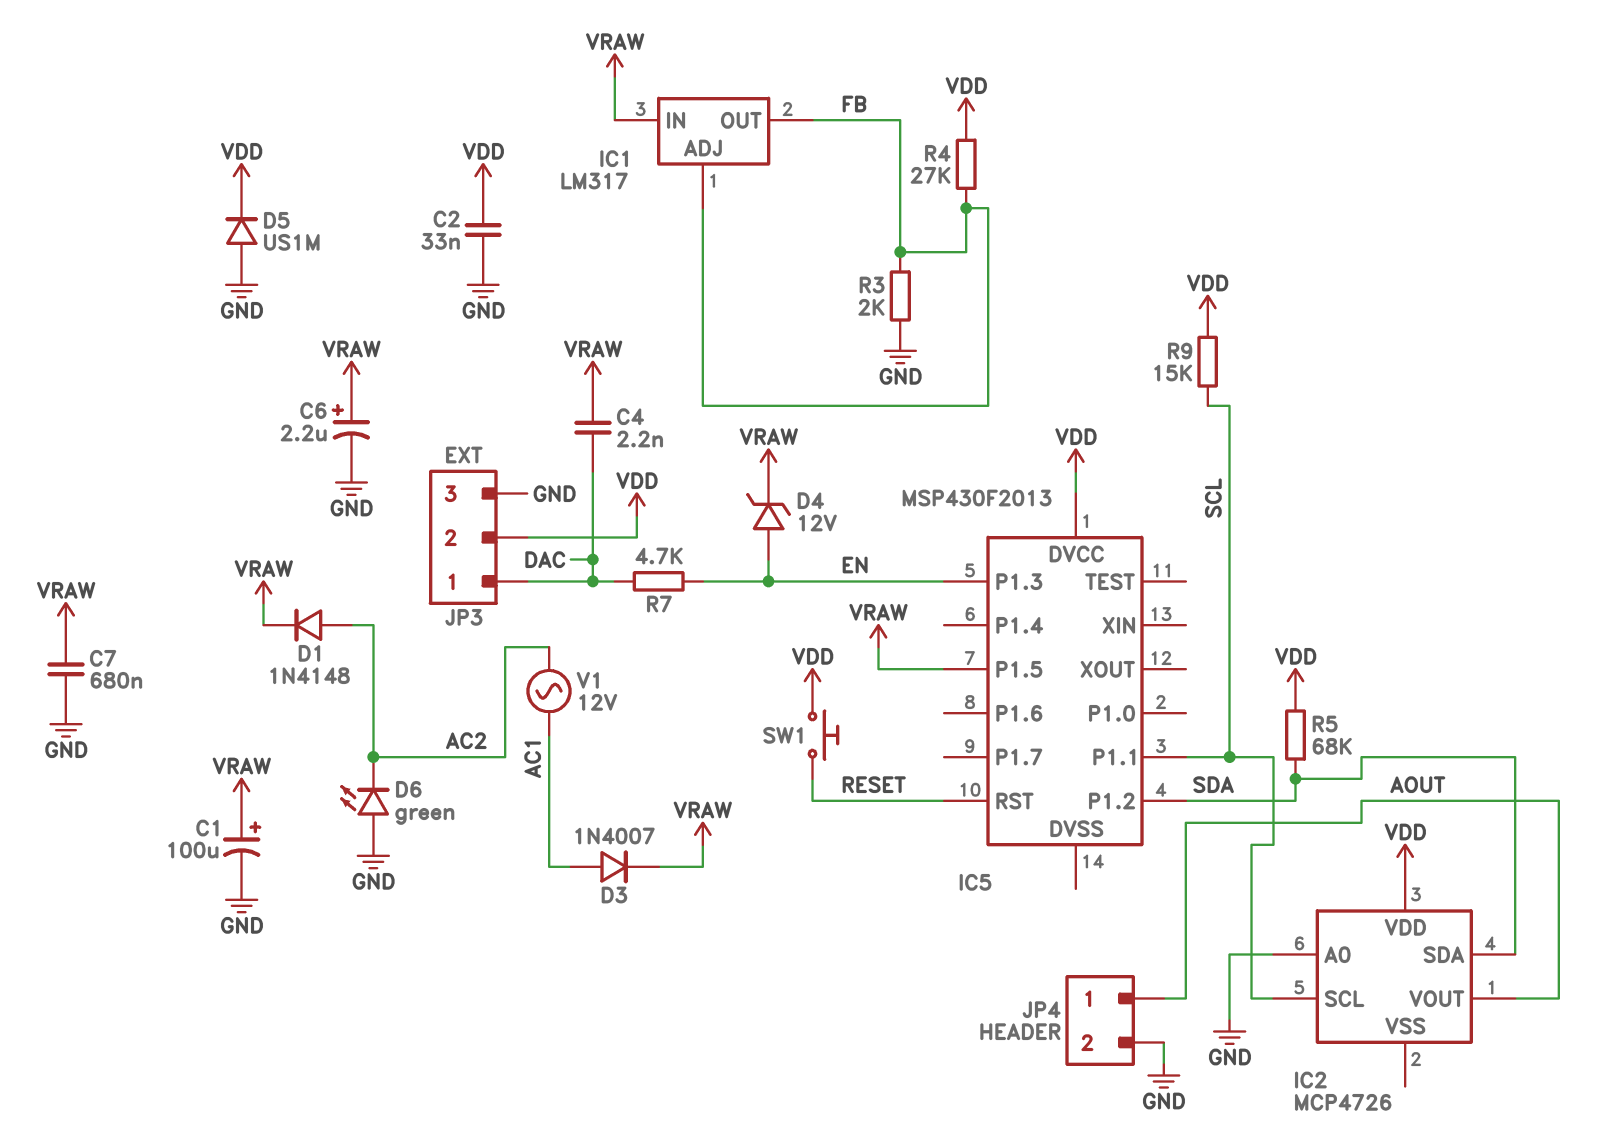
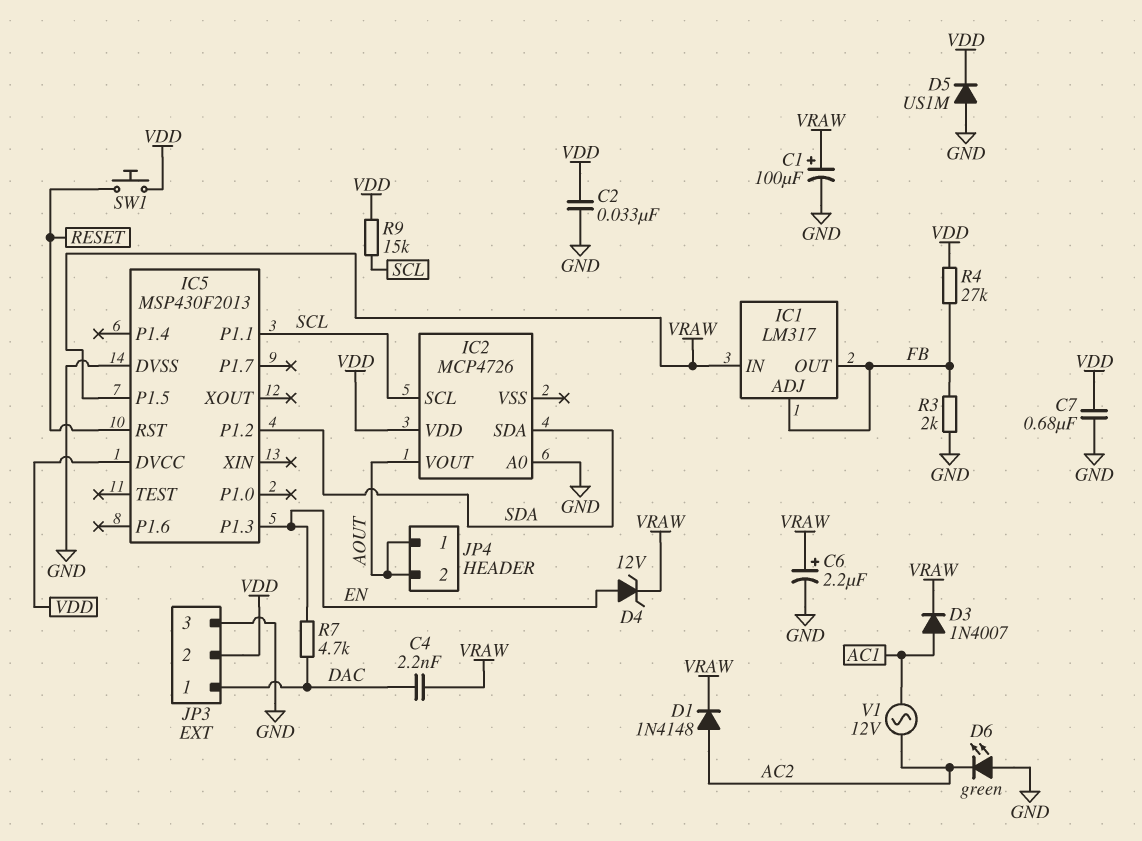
C7: 680nF (GND, VRAW) -> 680nF (GND, VDD)
IC5 pin DVSS: none -> GND
JP4 pin 2: GND -> AOUT
R5: 68k (SDA, VDD) -> none

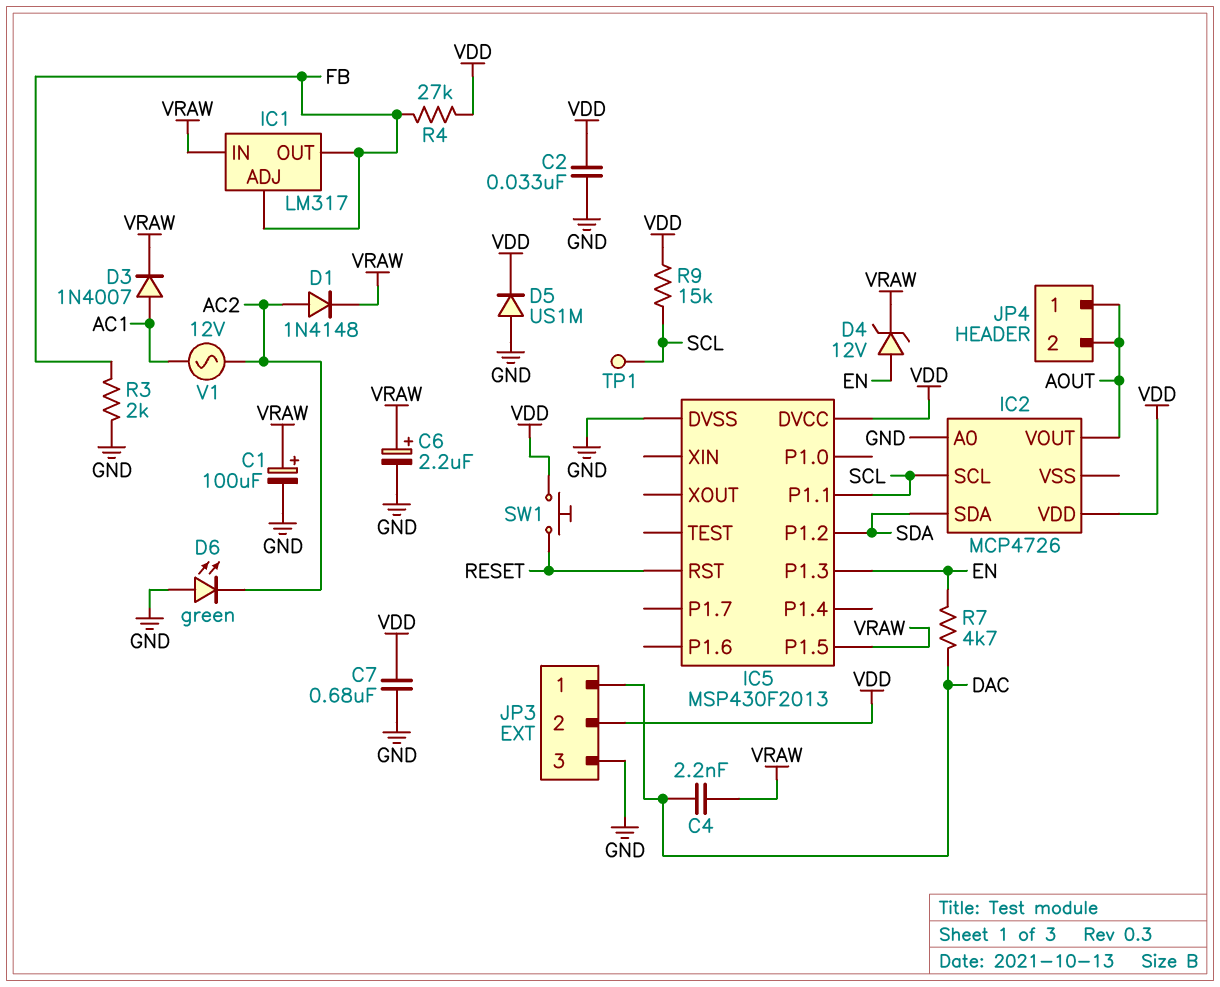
TP1: none -> test point (SCL)

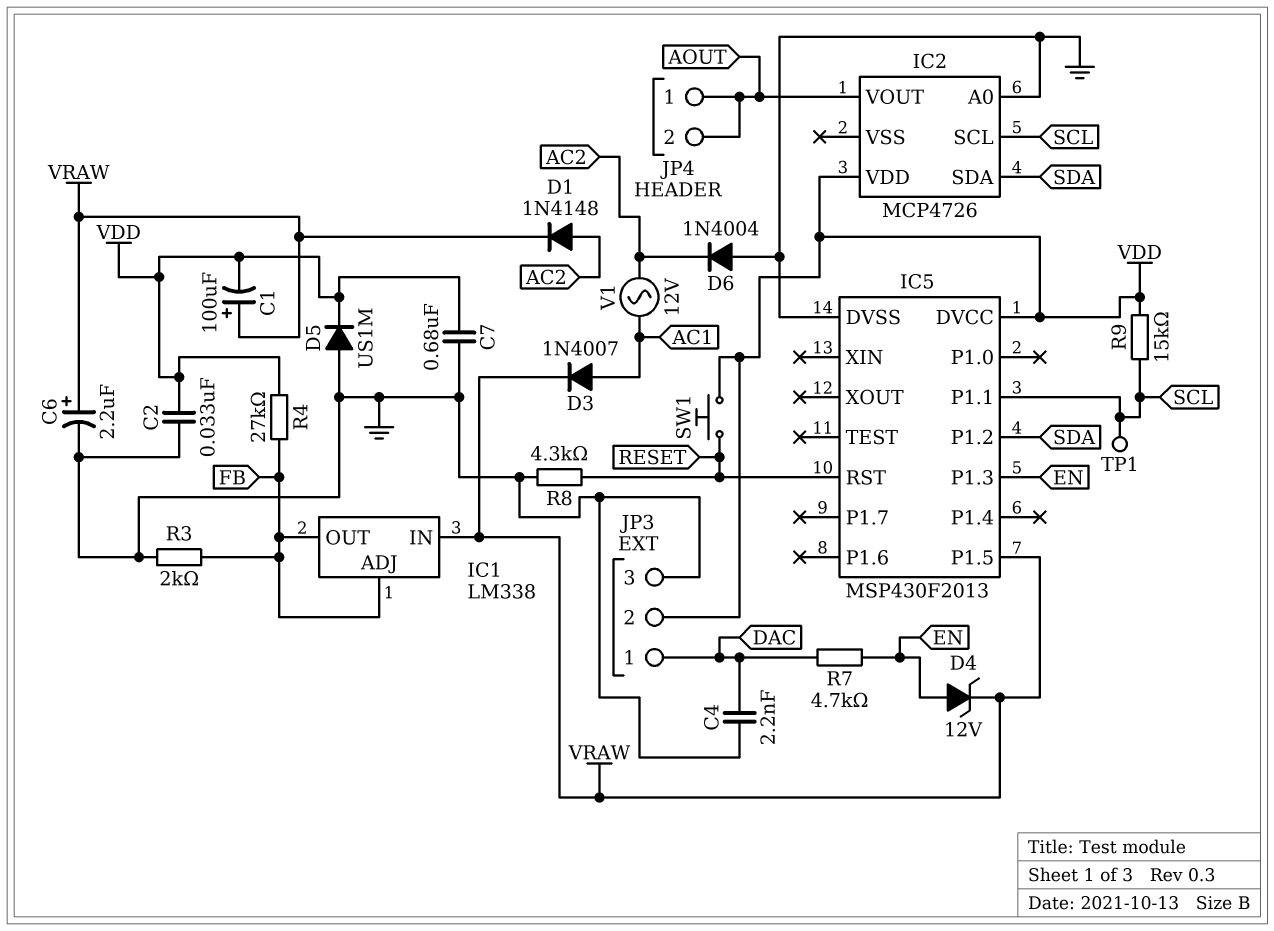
C1: 100uF (plus VRAW, minus GND) -> 100uF (plus VRAW, minus VDD)
C4: 2.2nF (DAC, VRAW) -> 2.2nF (DAC, GND)
D6: LED green (A GND, K AC2) -> diode 1N4004 (A GND, K AC2)
IC1: LM317 -> LM338
R8: none -> 4.3k (GND, RESET)

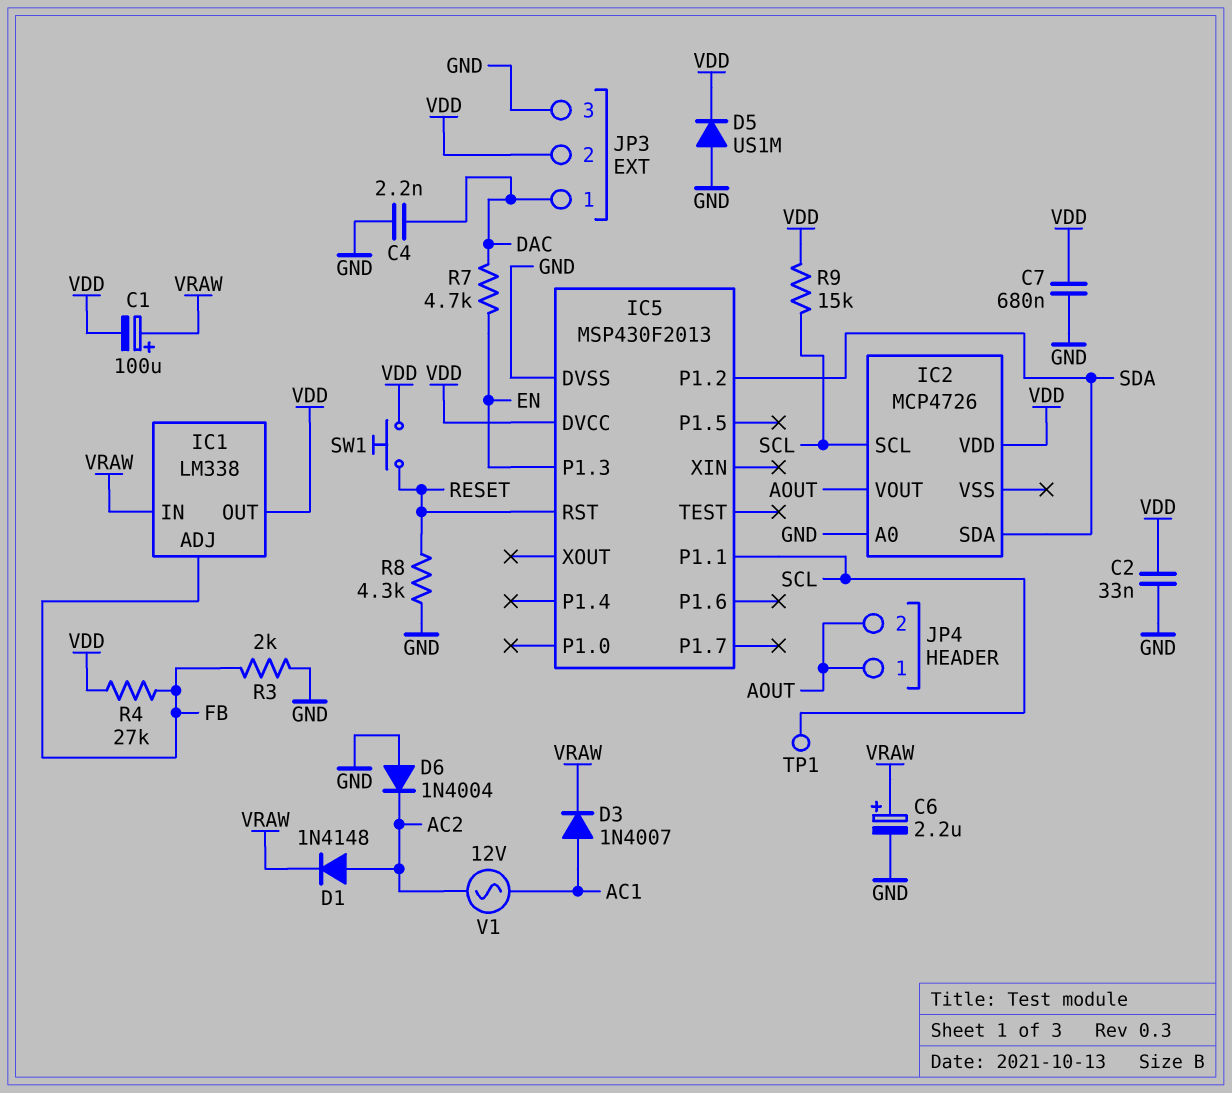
D4: zener 12V (A EN, K VRAW) -> none
IC1 pin OUT: FB -> VDD
IC5 pin P1.5: VRAW -> none

